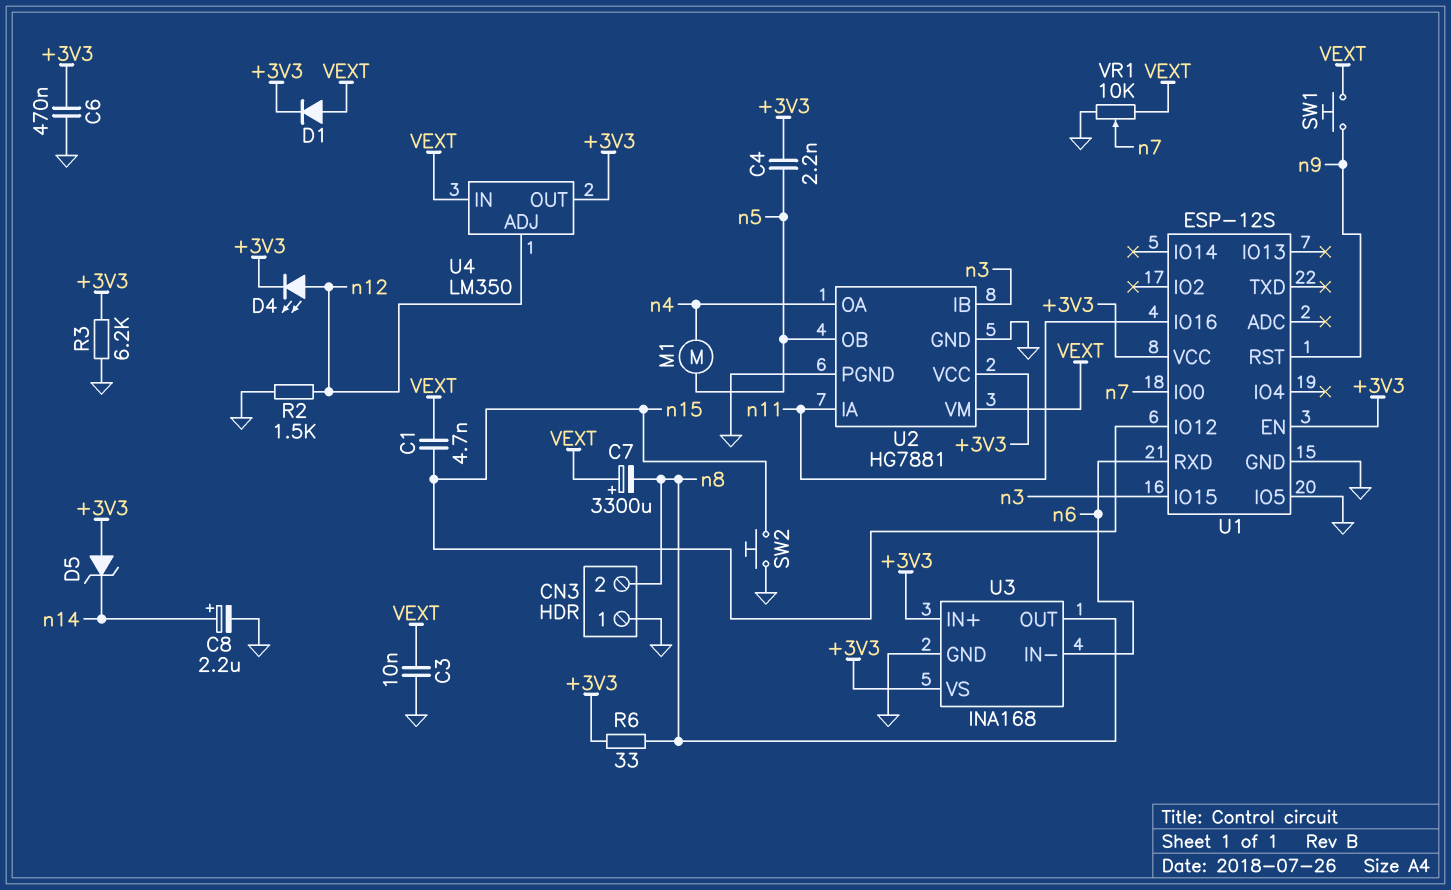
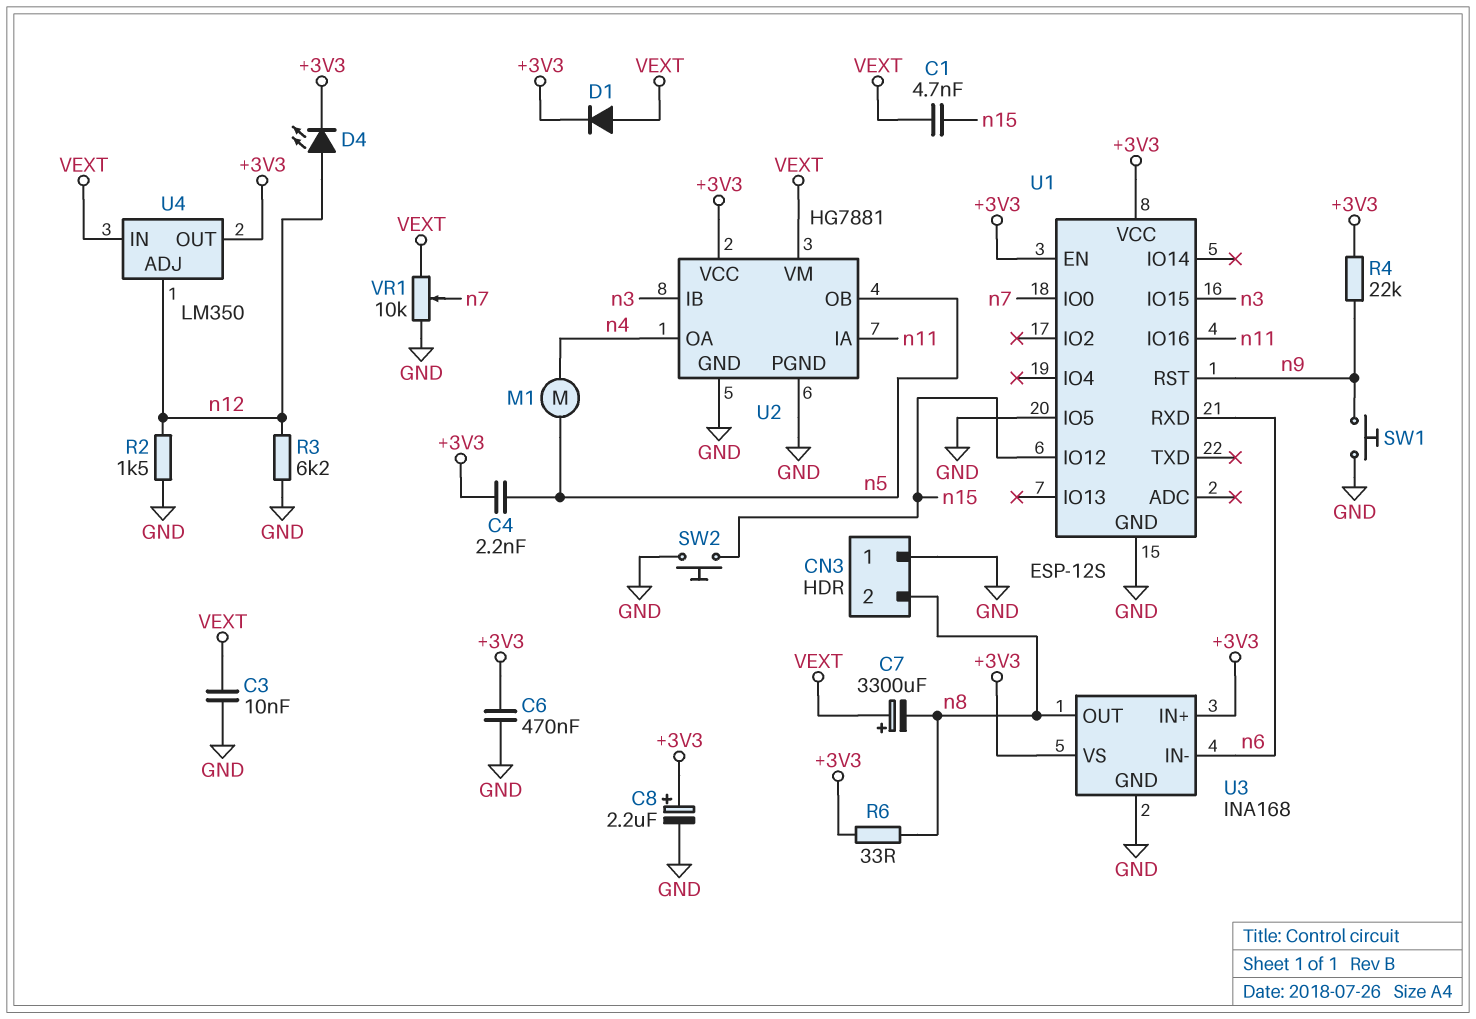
C8: 2.2uF (plus n14, minus GND) -> 2.2uF (plus +3V3, minus GND)
D5: zener (A +3V3, K n14) -> none
R3: 6.2k (+3V3, GND) -> 6.2k (GND, n12)
R4: none -> 22k (+3V3, n9)
SW1: button (VEXT, n9) -> button (GND, n9)

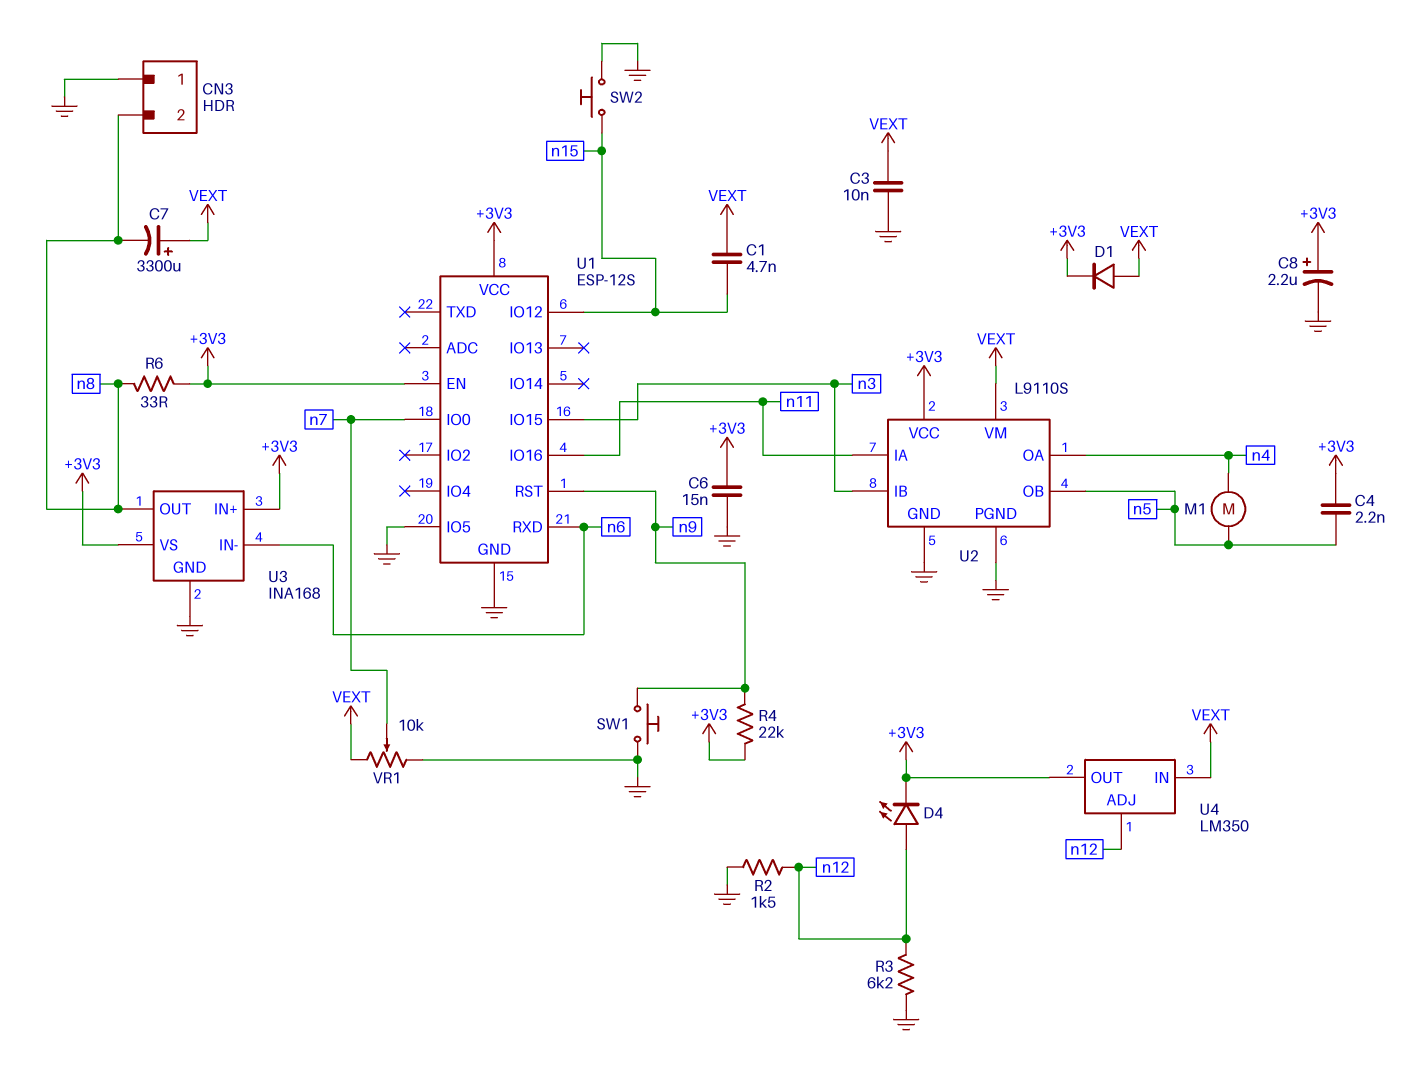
C6: 470nF (+3V3, GND) -> 15nF (+3V3, GND)
U2: HG7881 -> L9110S

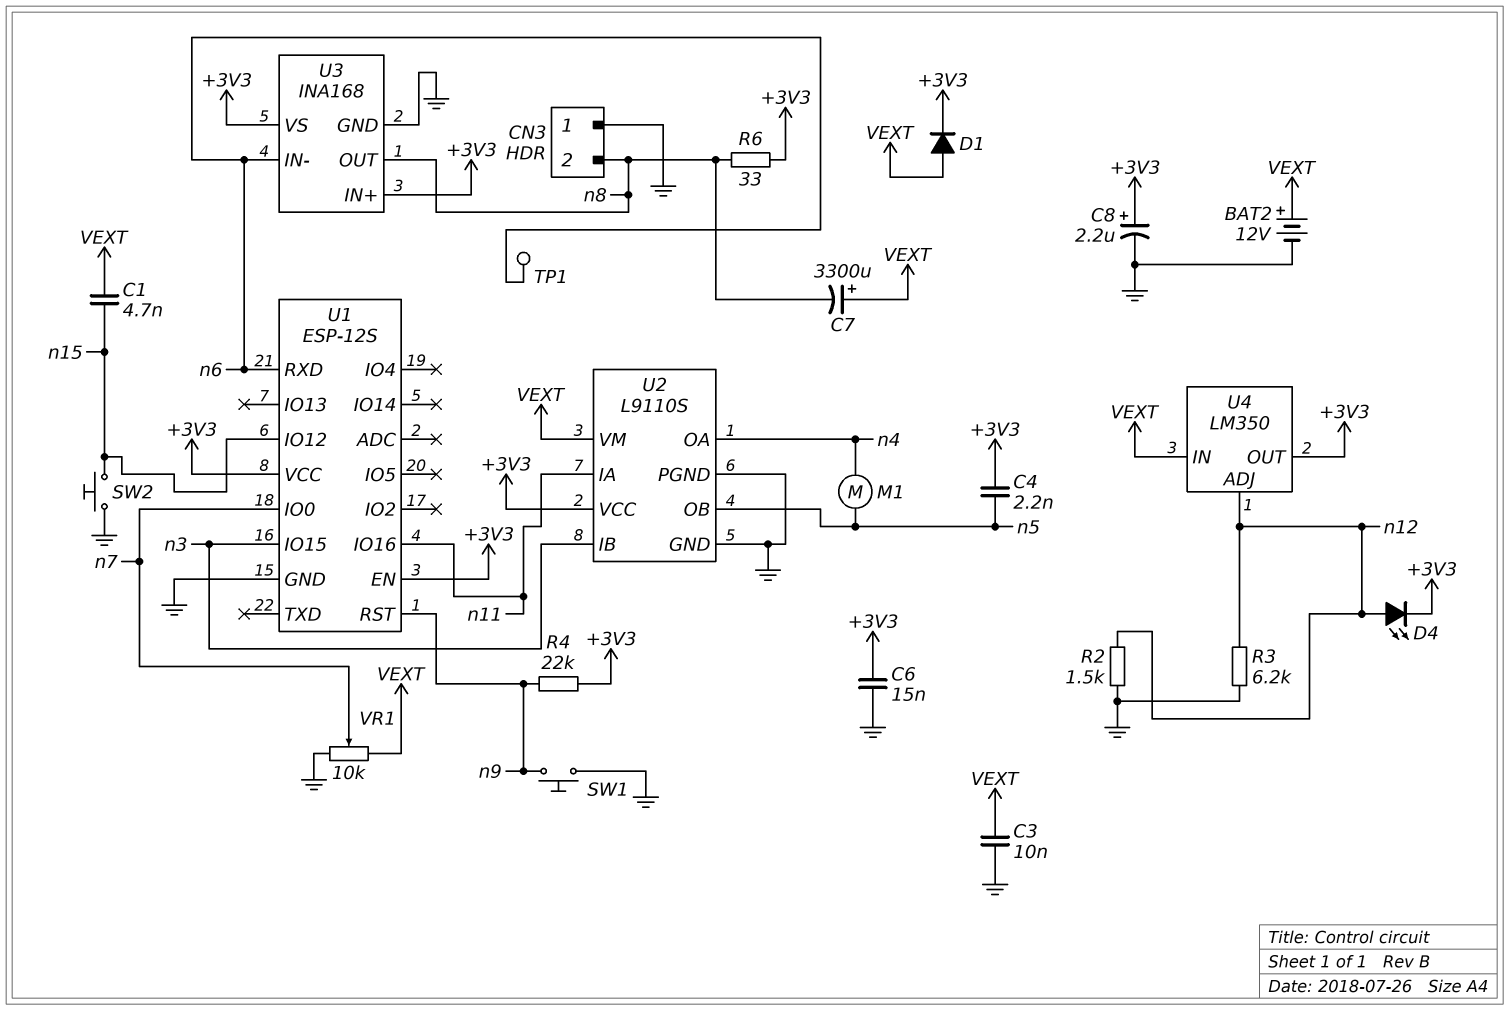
BAT2: none -> 12V (plus VEXT, minus GND)
TP1: none -> test point (n6)
U1 pin IO5: GND -> none

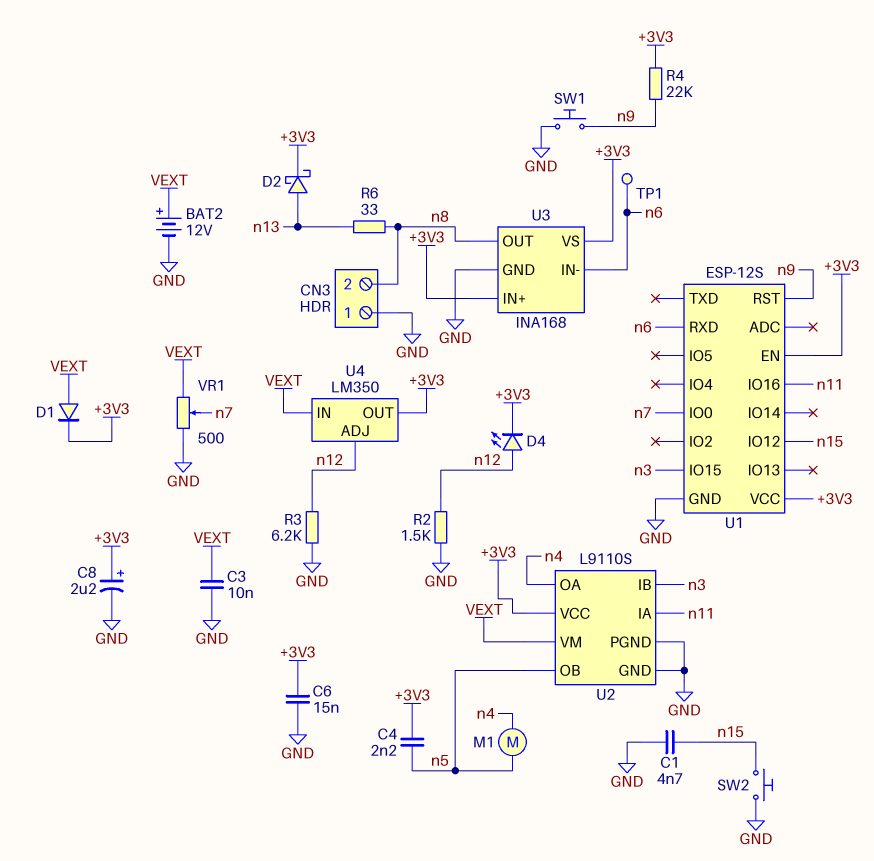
C1: 4.7nF (VEXT, n15) -> 4.7nF (GND, n15)
C7: 3300uF (plus VEXT, minus n8) -> none
D2: none -> schottky (A n13, K +3V3)
R6: 33 (+3V3, n8) -> 33 (n8, n13)
VR1: 10k (GND, VEXT, wiper n7) -> 500 (GND, VEXT, wiper n7)

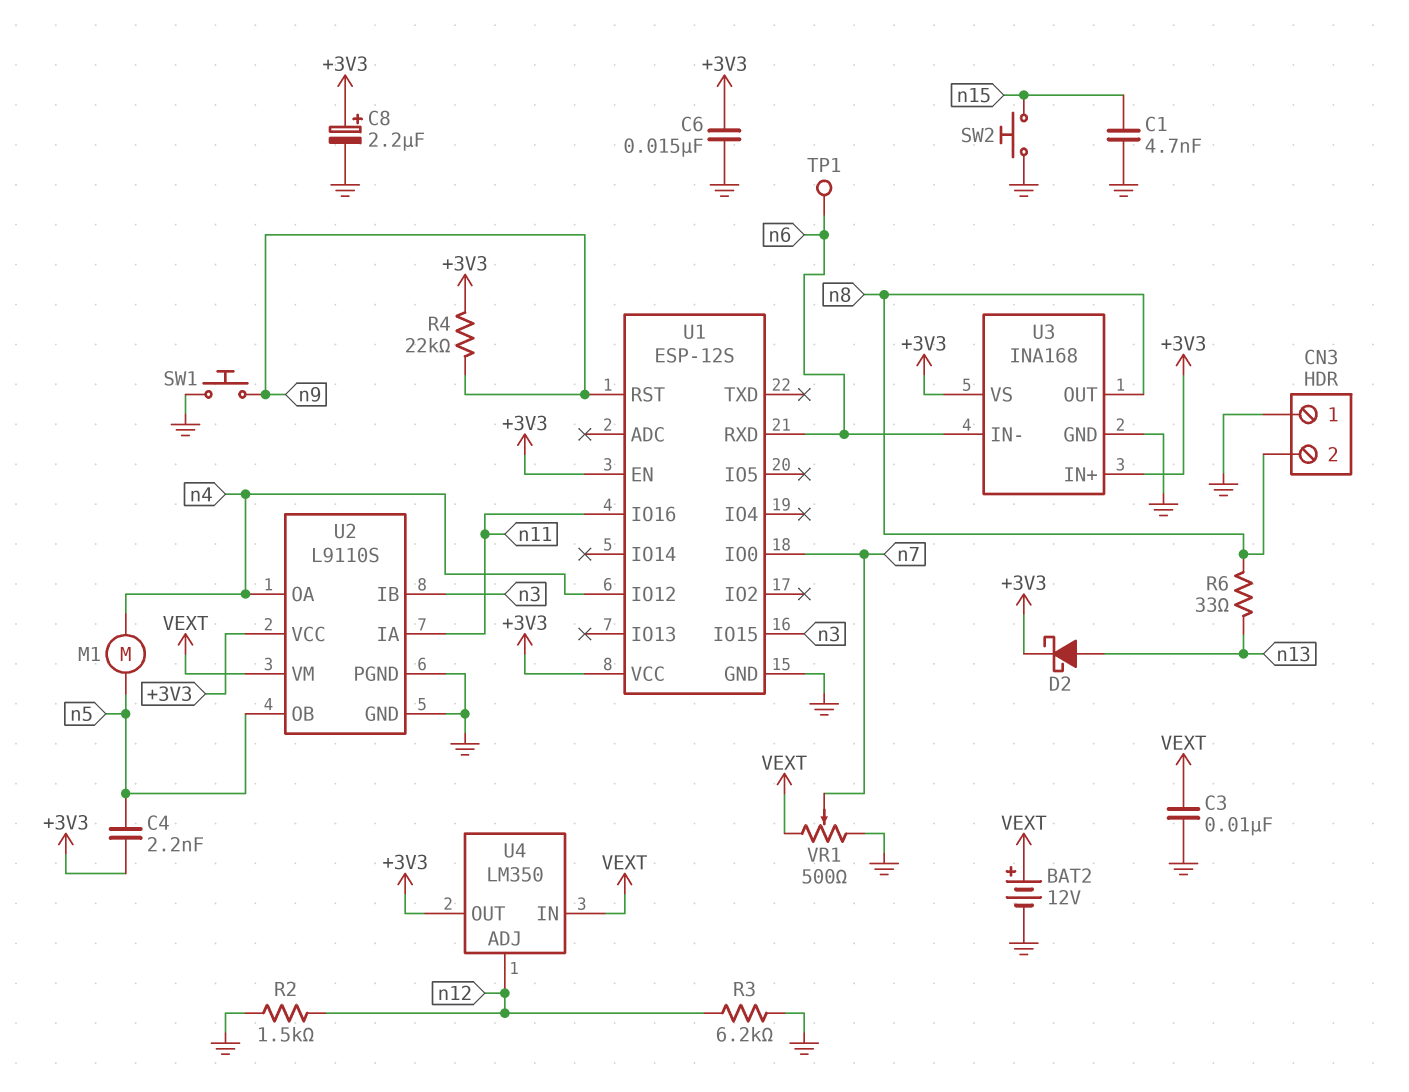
D1: diode (A VEXT, K +3V3) -> none
D4: LED (A n12, K +3V3) -> none
U1 pin IO12: n15 -> n4

